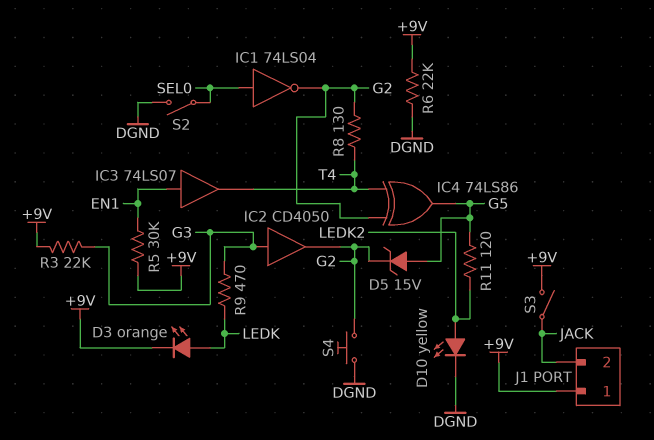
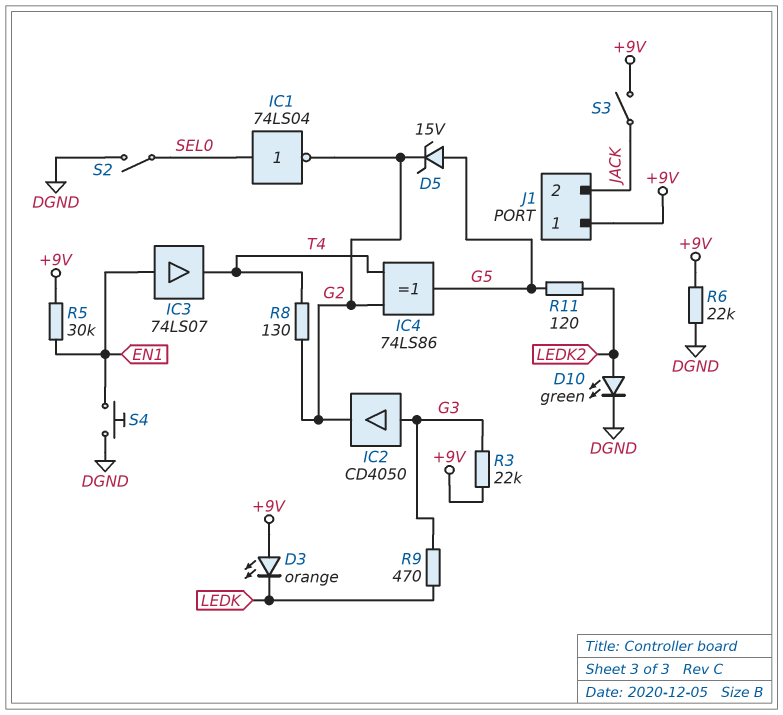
D3: LED orange (A LEDK, K +9V) -> LED orange (A +9V, K LEDK)
D10: LED yellow (A LEDK2, K DGND) -> LED green (A LEDK2, K DGND)
S4: button (DGND, G2) -> button (DGND, EN1)

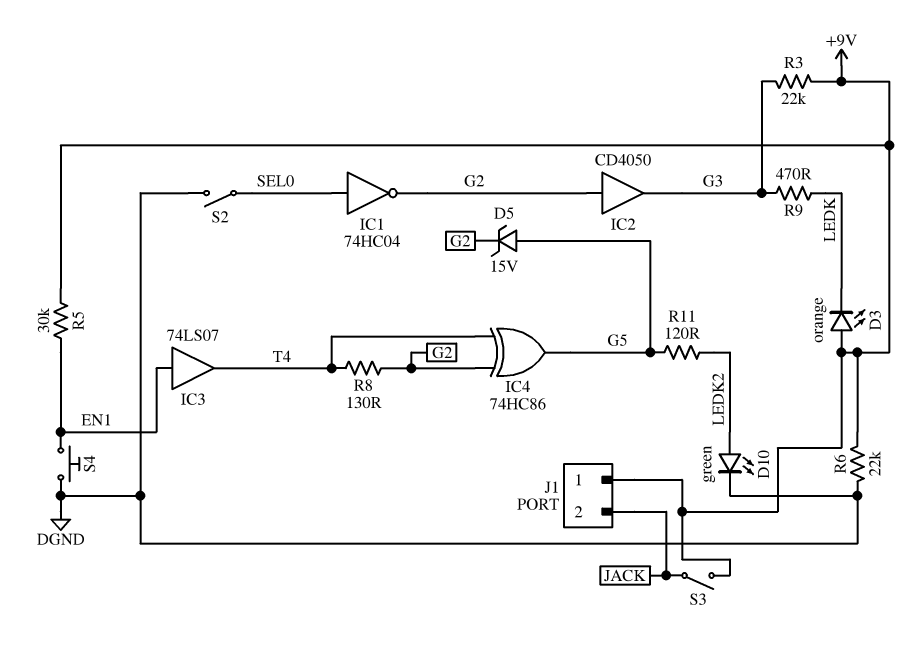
IC1: NOT 74LS04 (in SEL0, out G2) -> NOT 74HC04 (in SEL0, out G2)
IC2: buffer CD4050 (in G3, out G2) -> buffer CD4050 (in G2, out G3)
IC4: XOR 74LS86 (in G2, in T4, out G5) -> XOR 74HC86 (in G2, in T4, out G5)

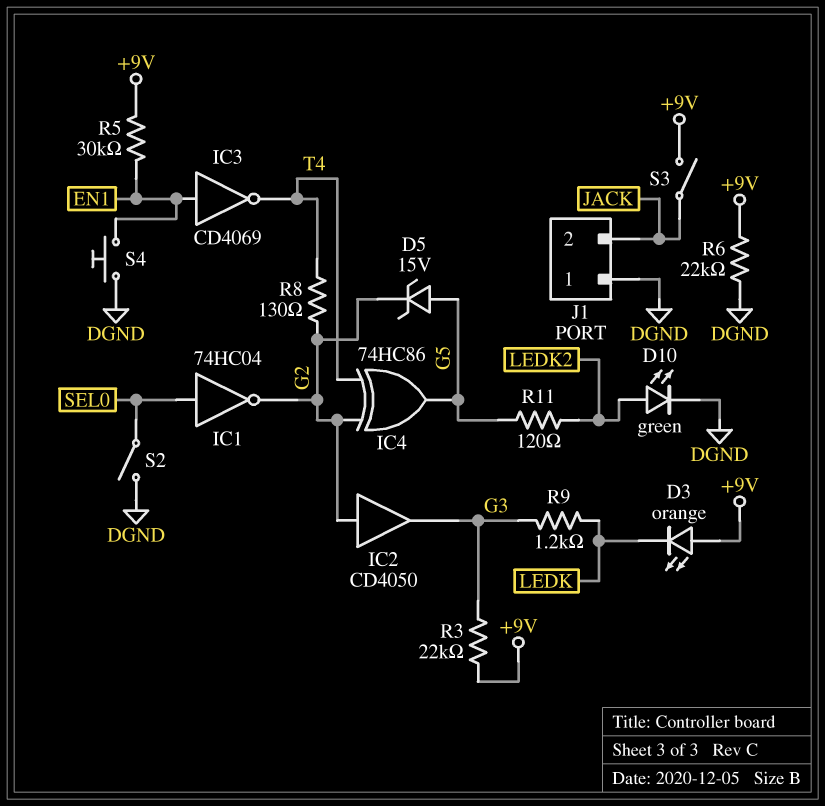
IC3: buffer 74LS07 (in EN1, out T4) -> NOT CD4069 (in EN1, out T4)
J1 pin 1: +9V -> DGND
R9: 470 (G3, LEDK) -> 1.2k (G3, LEDK)

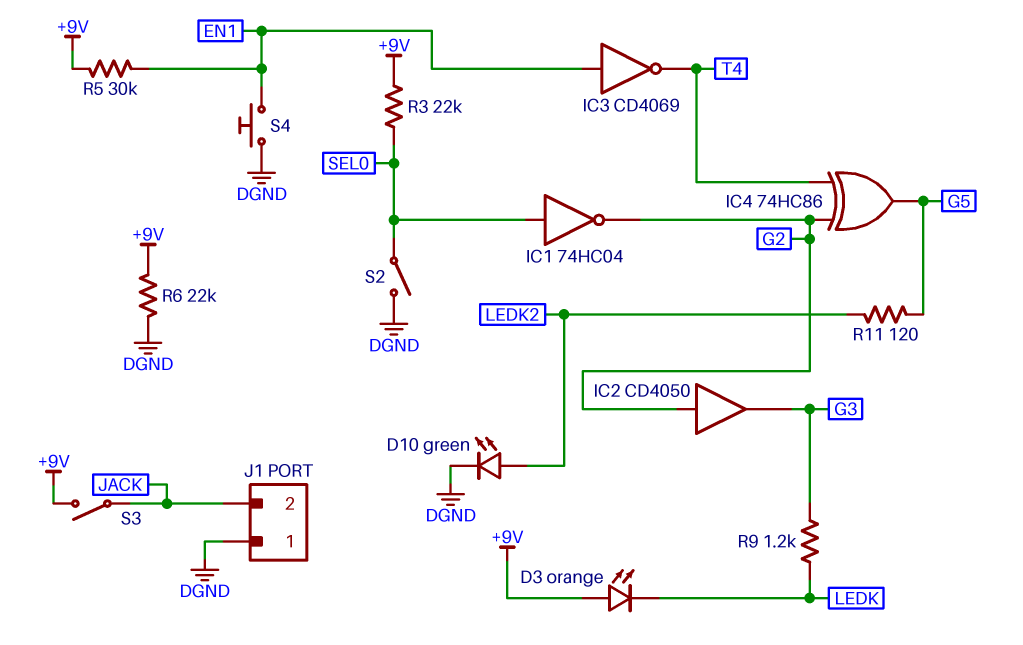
D5: zener 15V (A G5, K G2) -> none
R3: 22k (+9V, G3) -> 22k (+9V, SEL0)
R8: 130 (G2, T4) -> none

